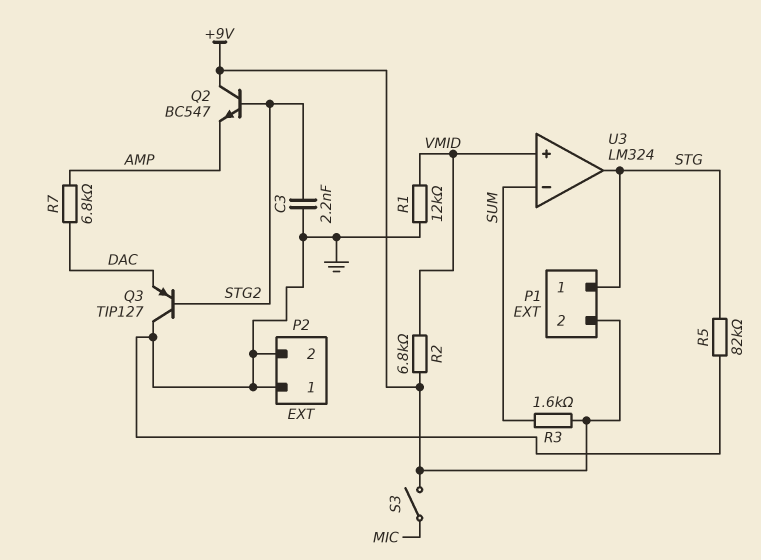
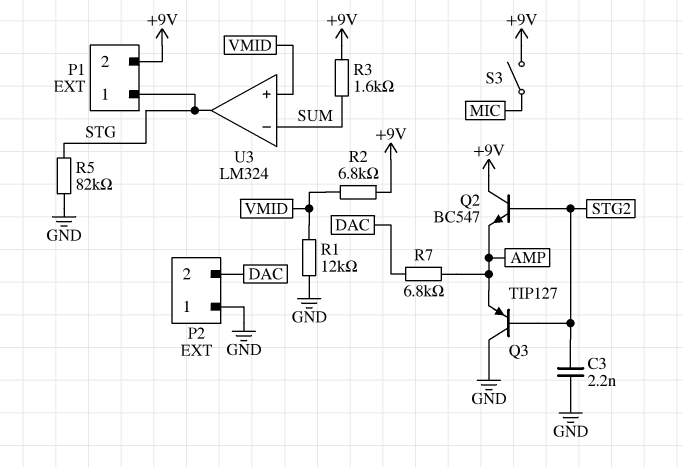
P2 pin 2: GND -> DAC
Q3: PNP TIP127 (B STG2, C GND, E DAC) -> PNP TIP127 (B STG2, C GND, E AMP)

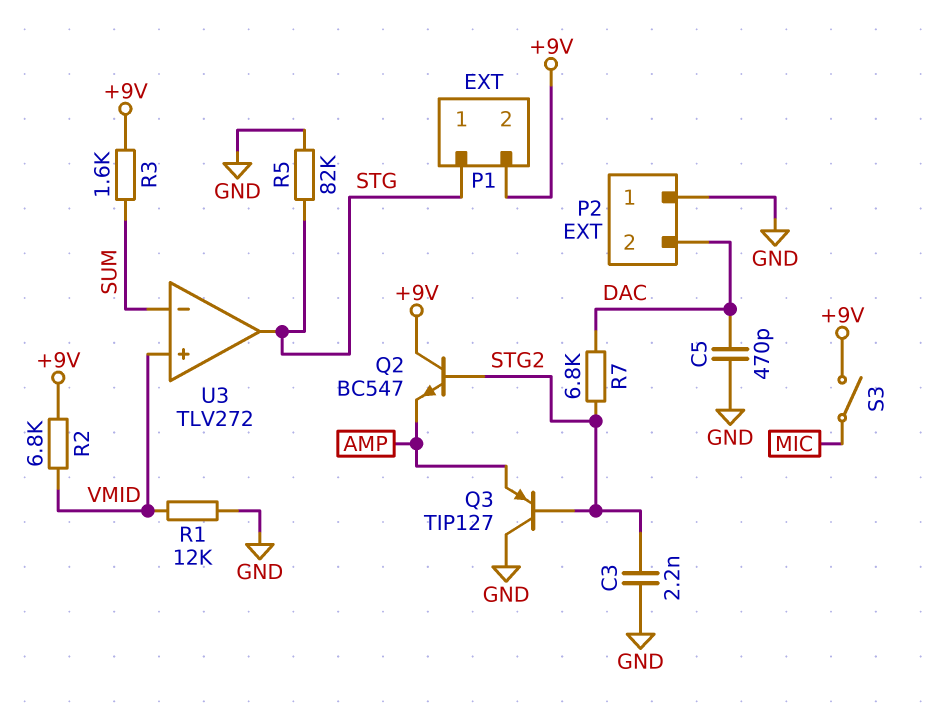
C5: none -> 470pF (DAC, GND)
R7: 6.8k (AMP, DAC) -> 6.8k (DAC, STG2)
U3: LM324 -> TLV272

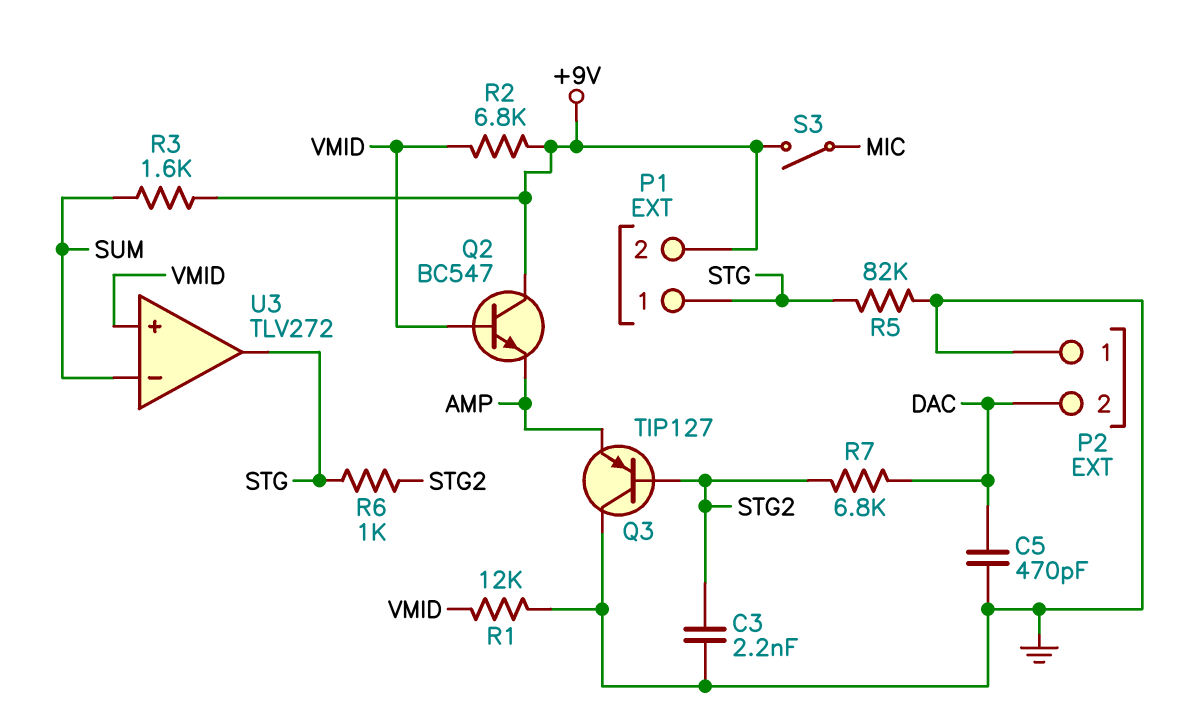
Q2: NPN BC547 (B STG2, C +9V, E AMP) -> NPN BC547 (B VMID, C +9V, E AMP)
R6: none -> 1k (STG, STG2)

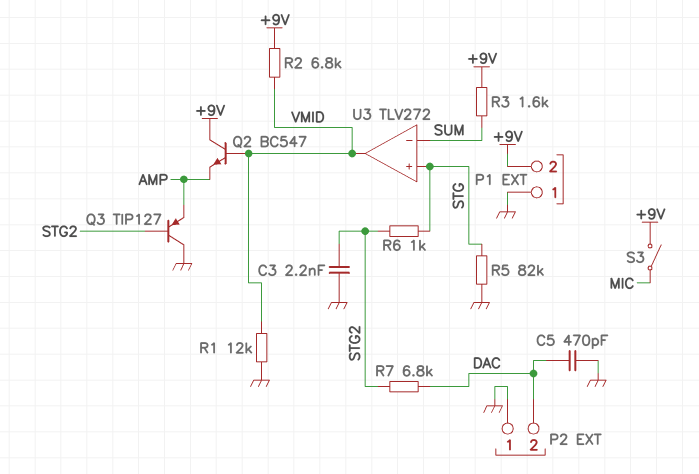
P1 pin 1: STG -> GND
U3 pin in+: VMID -> STG
U3 pin out: STG -> VMID

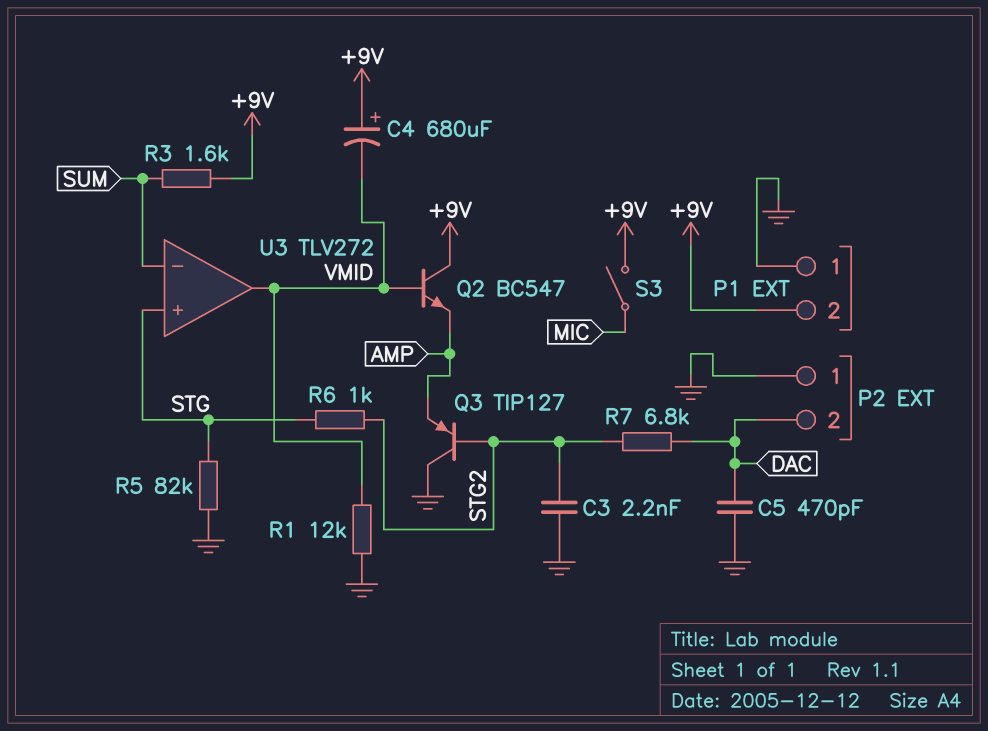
C4: none -> 680uF (plus +9V, minus VMID)
R2: 6.8k (+9V, VMID) -> none

